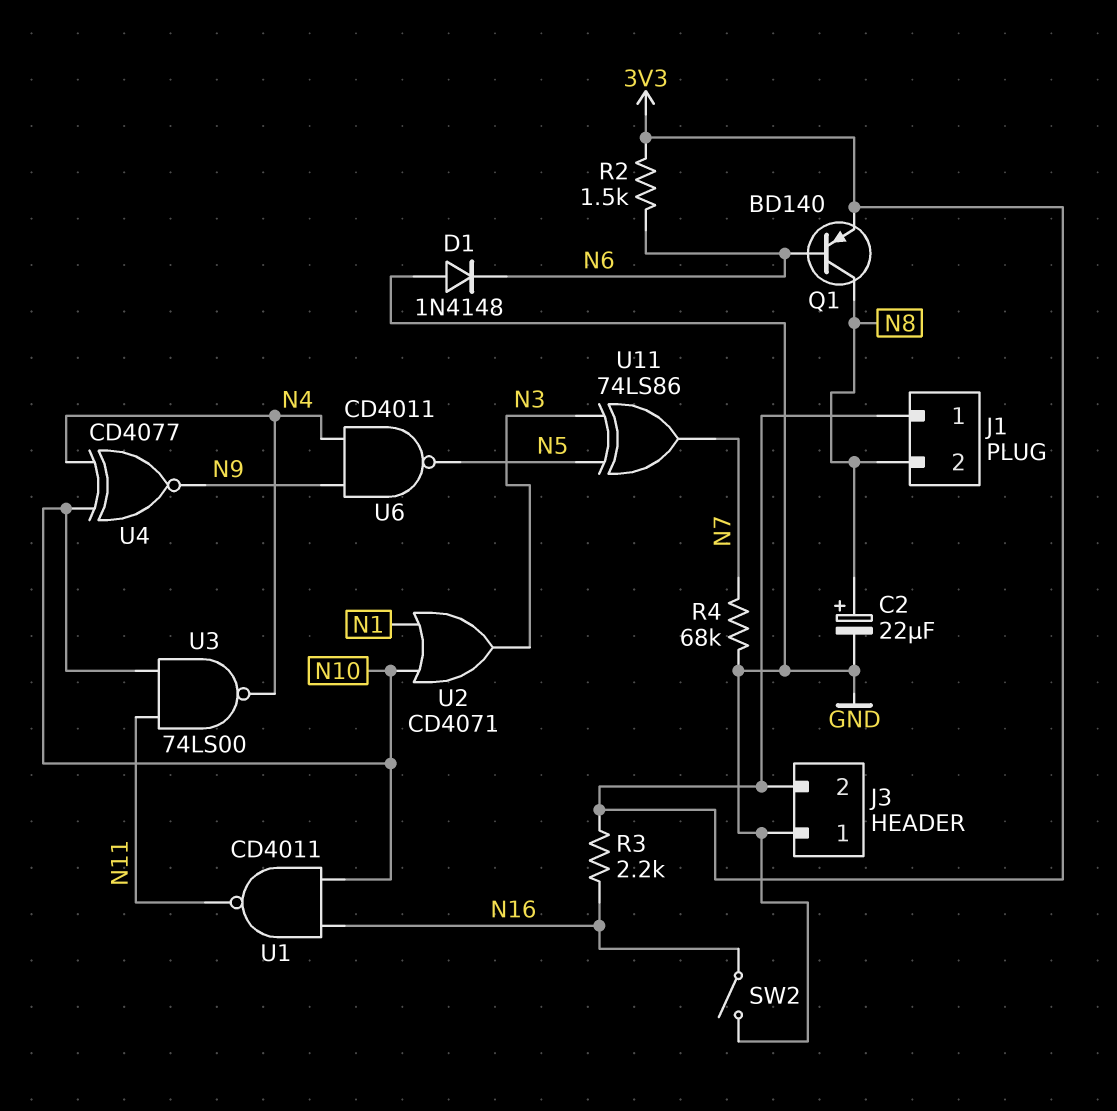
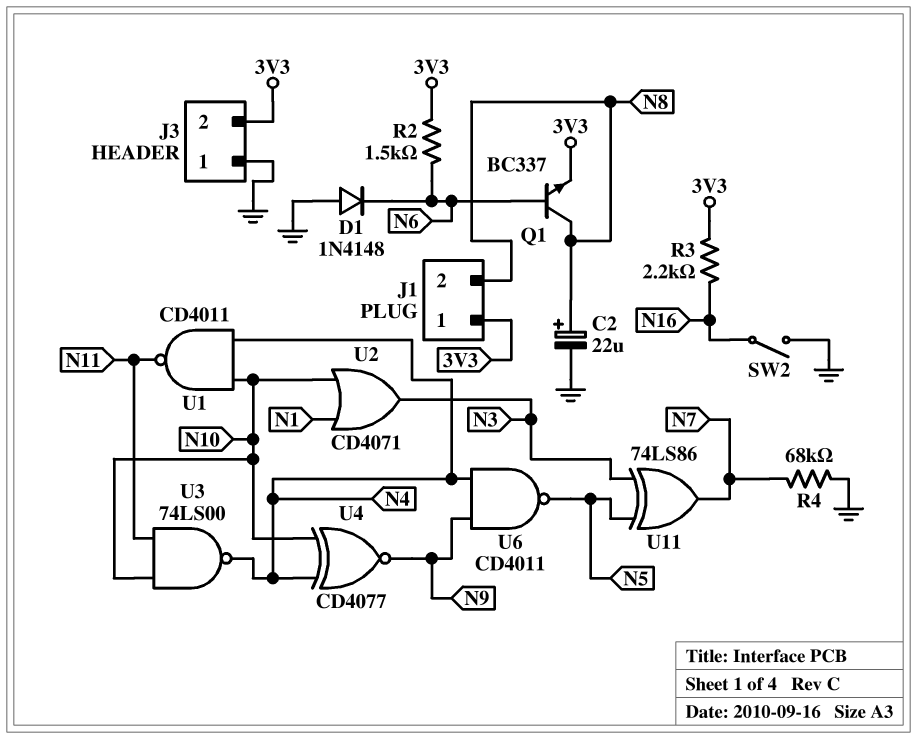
Q1: PNP BD140 (B N6, C N8, E 3V3) -> NPN BC337 (B N6, C N8, E 3V3)
U1: NAND CD4011 (in N10, in N16, out N11) -> NAND CD4011 (in N4, in N10, out N11)

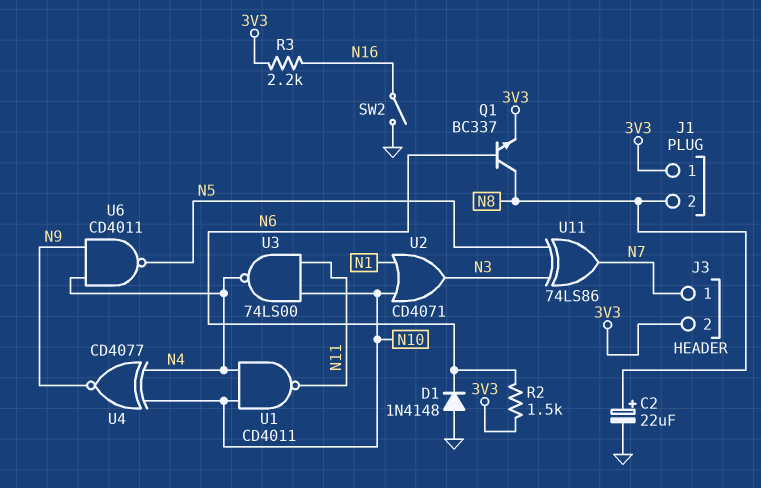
J3 pin 1: GND -> N7
R4: 68k (GND, N7) -> none

